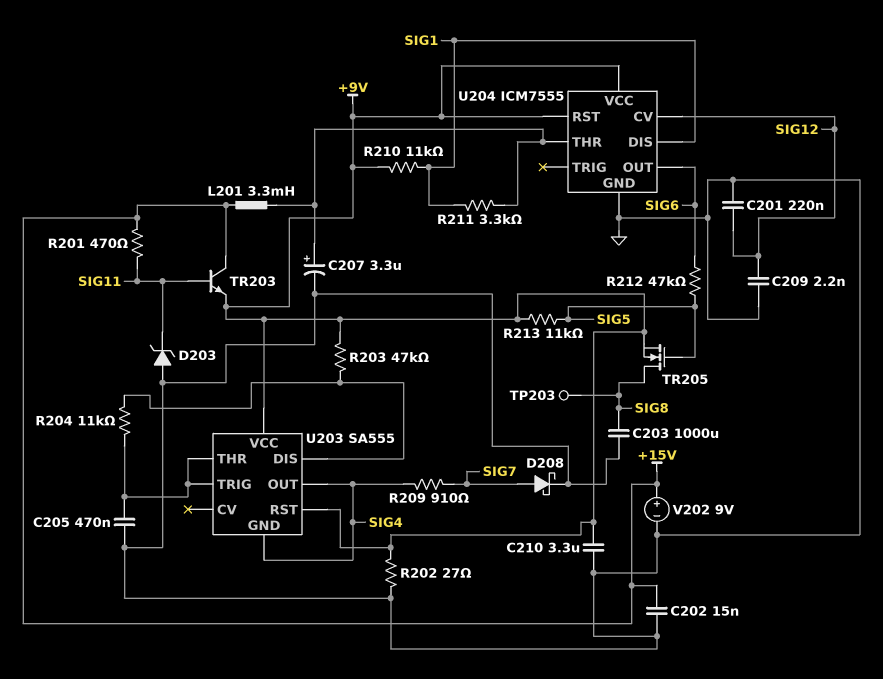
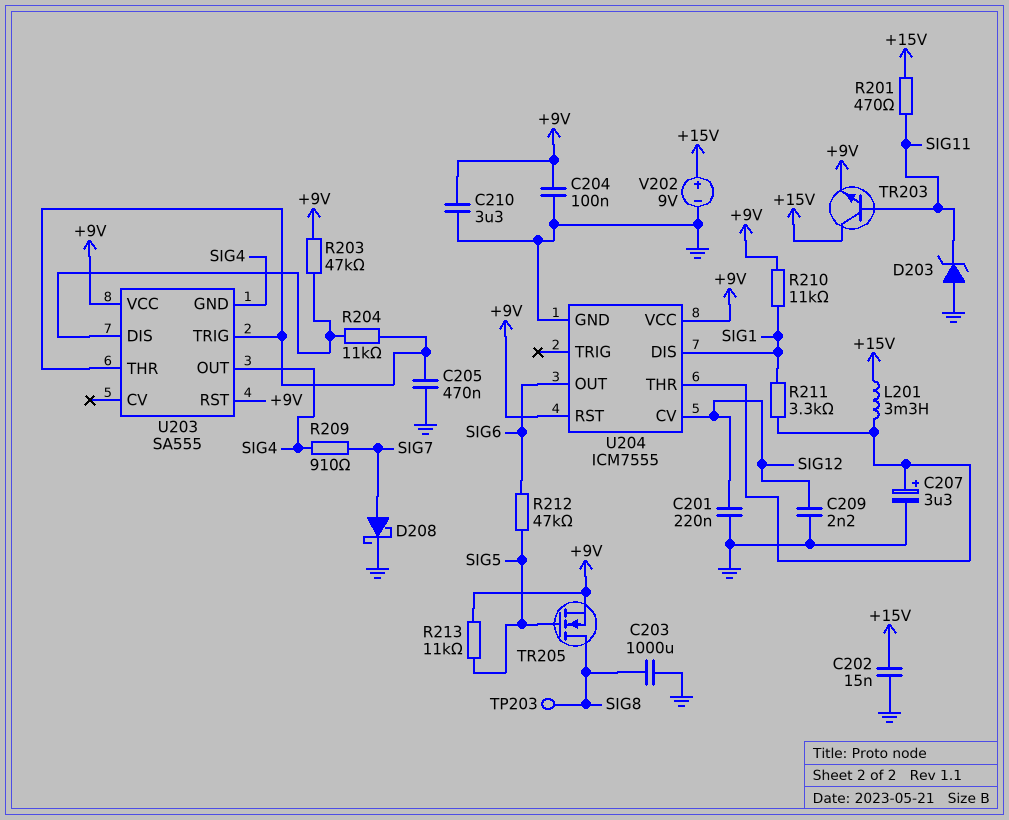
C204: none -> 100nF (+9V, GND)
R202: 27 (+9V, GND) -> none

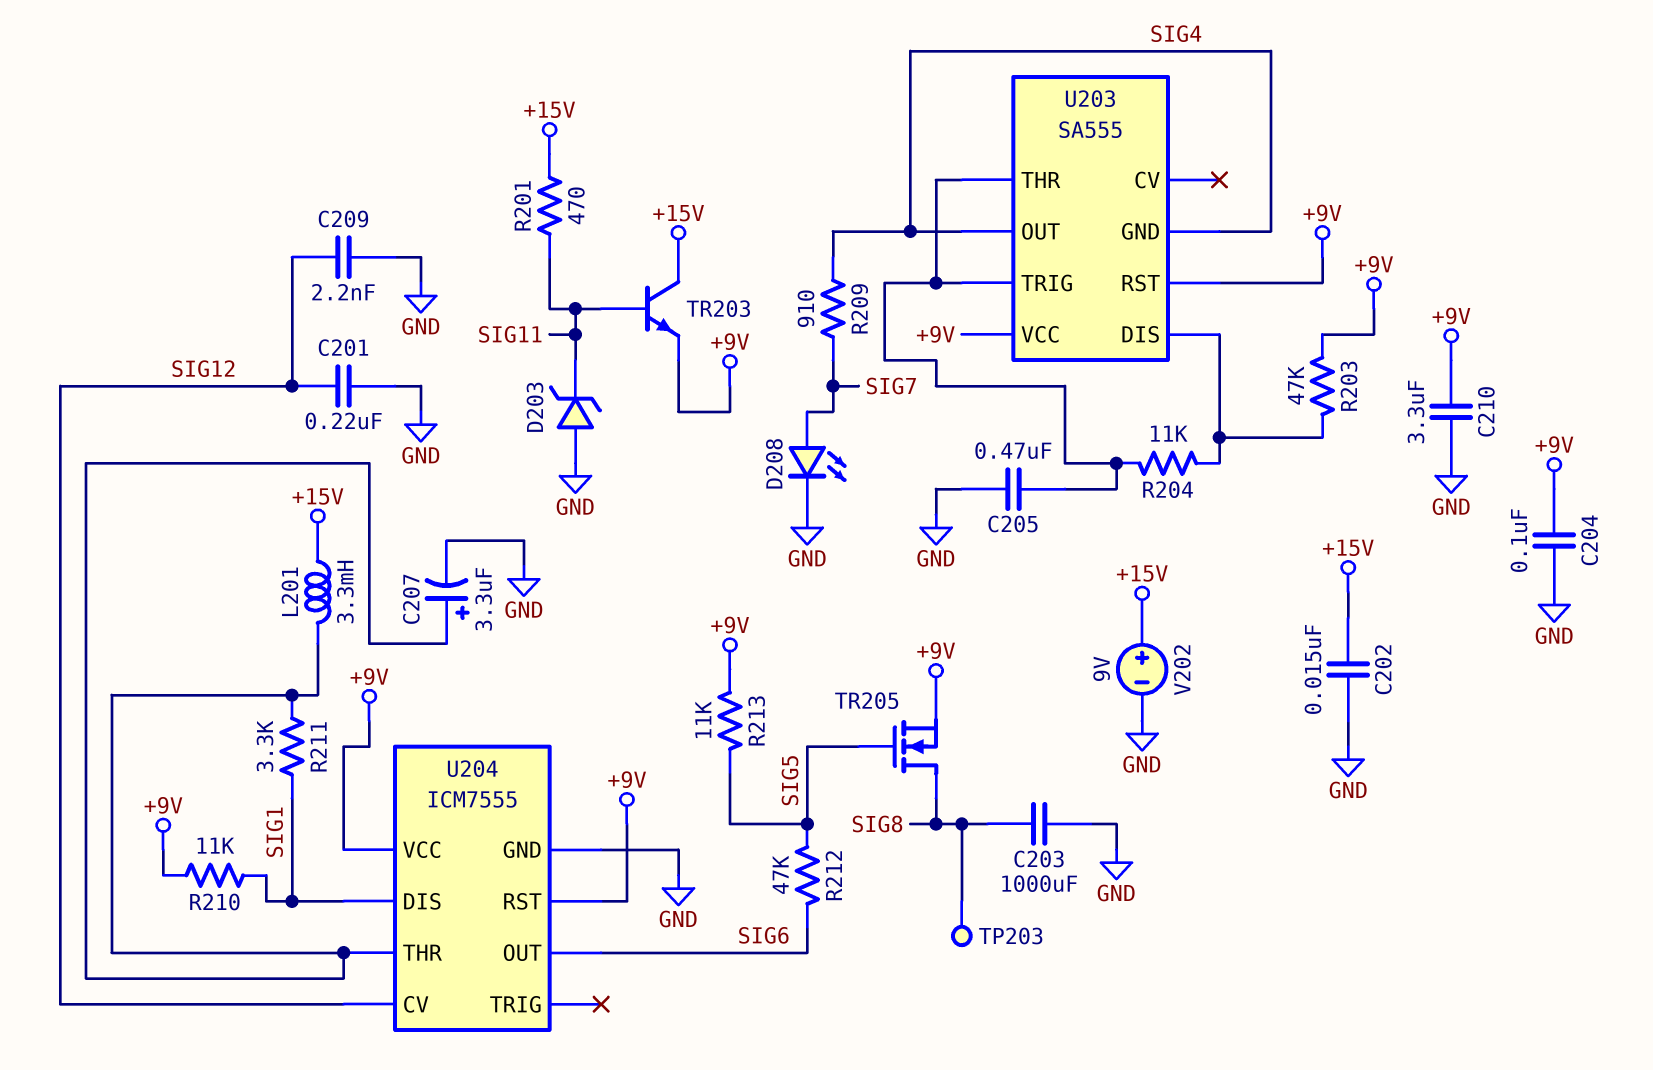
D208: schottky (A SIG7, K GND) -> LED (A SIG7, K GND)

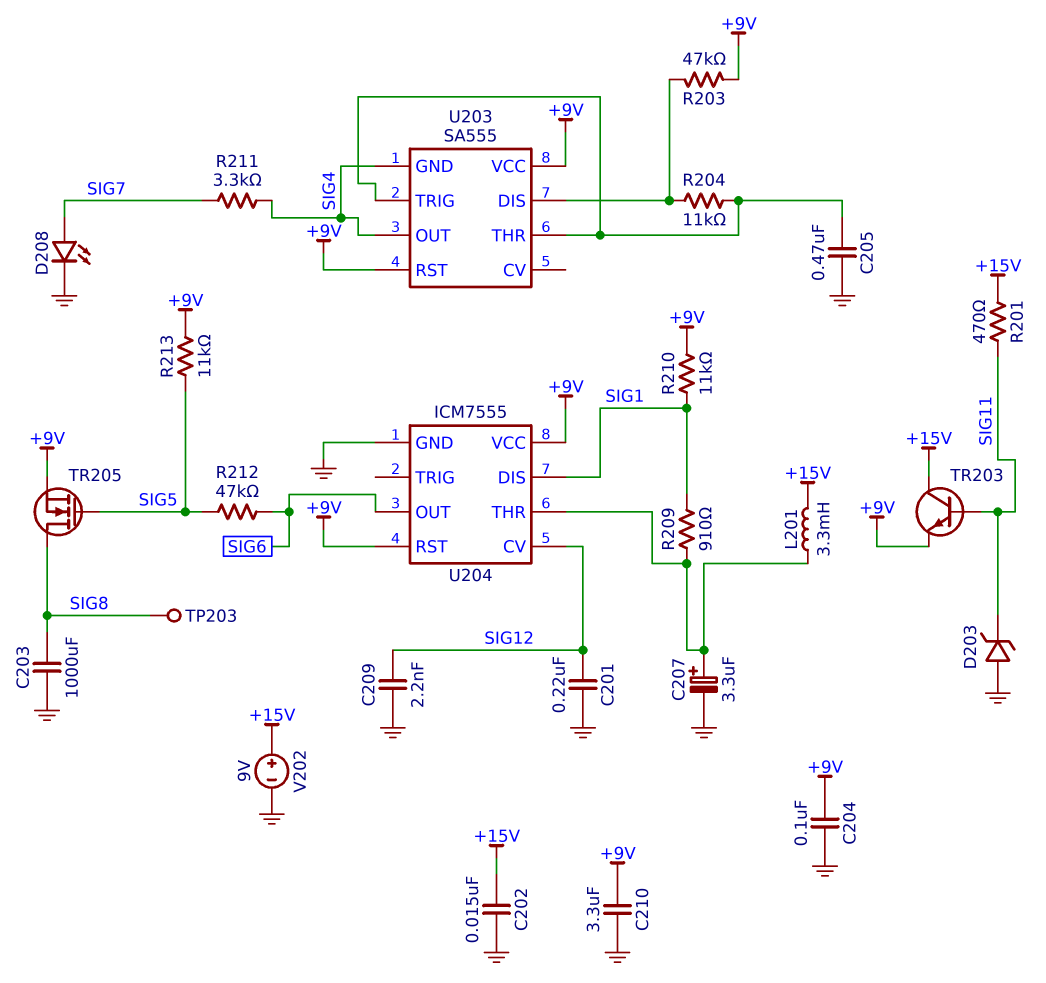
R209: 910 (SIG4, SIG7) -> 910 (SIG1, U204/THR)
R211: 3.3k (SIG1, U204/THR) -> 3.3k (SIG4, SIG7)

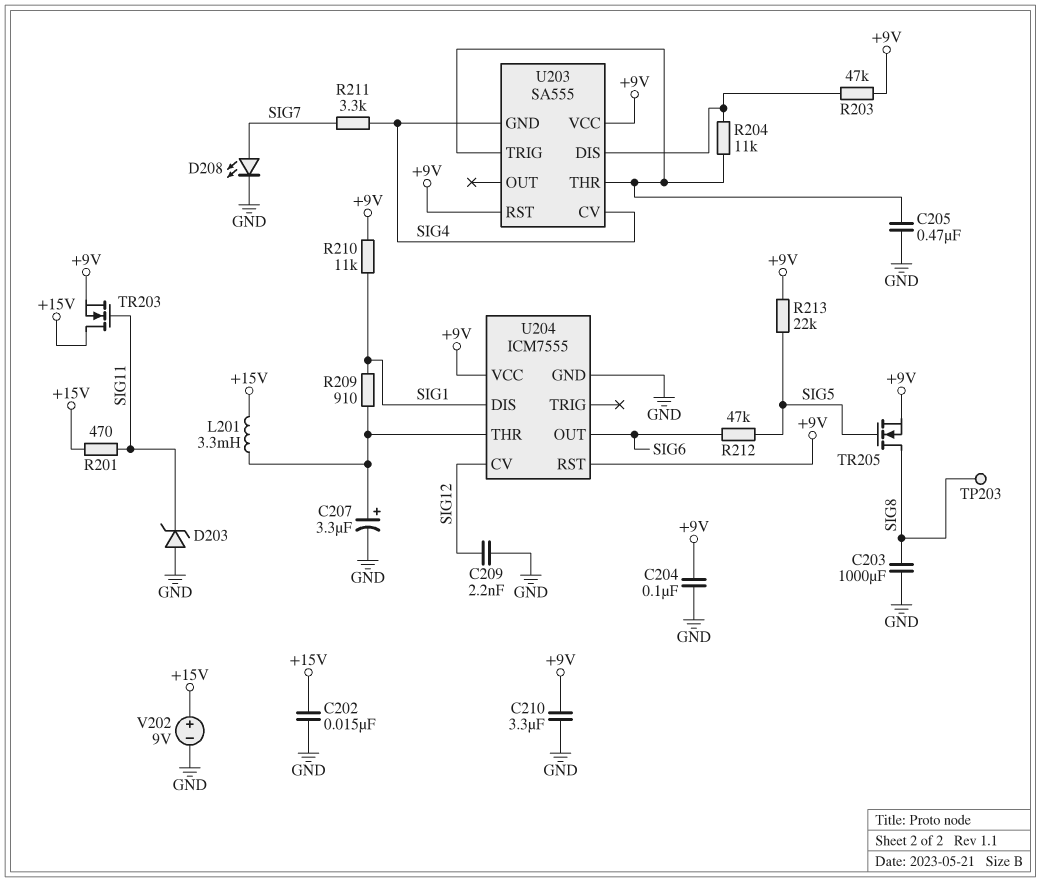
C201: 220nF (GND, SIG12) -> none
R213: 11k (+9V, SIG5) -> 22k (+9V, SIG5)
TR203: NPN (B SIG11, C +15V, E +9V) -> NMOS (G SIG11, D +15V, S +9V)
U203 pin CV: none -> SIG4
U203 pin OUT: SIG4 -> none

